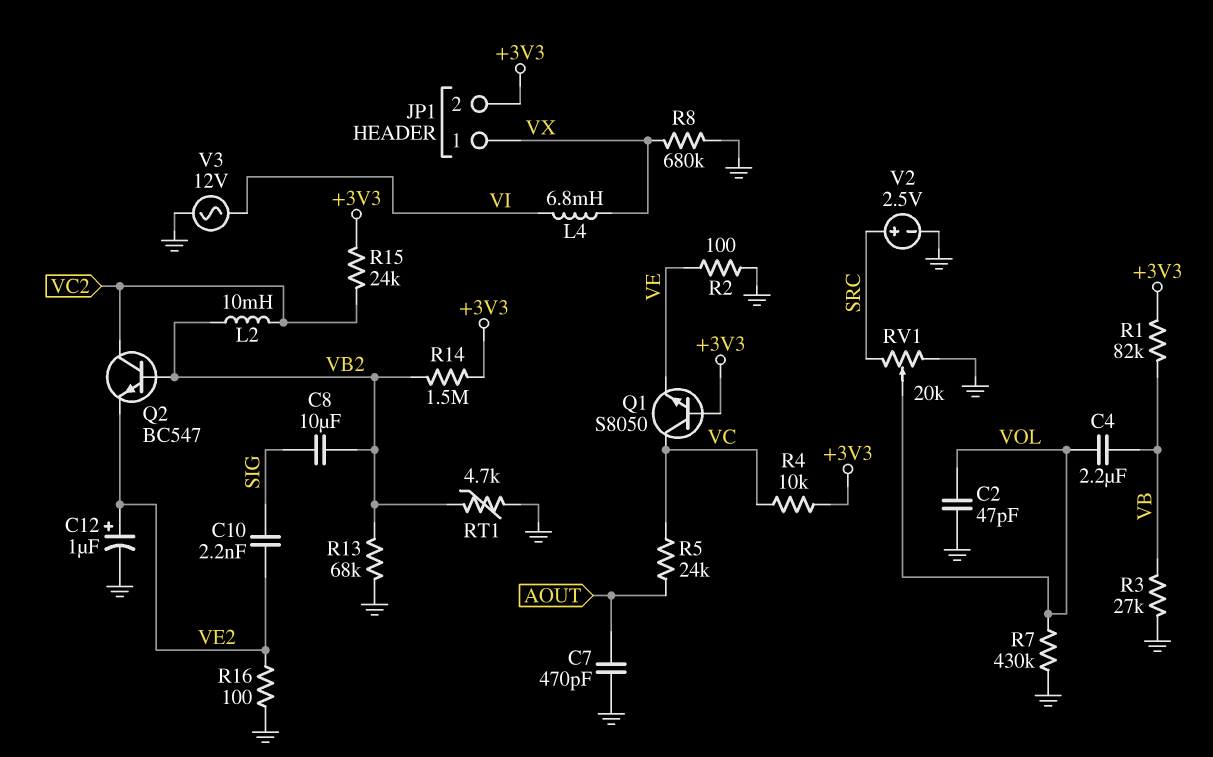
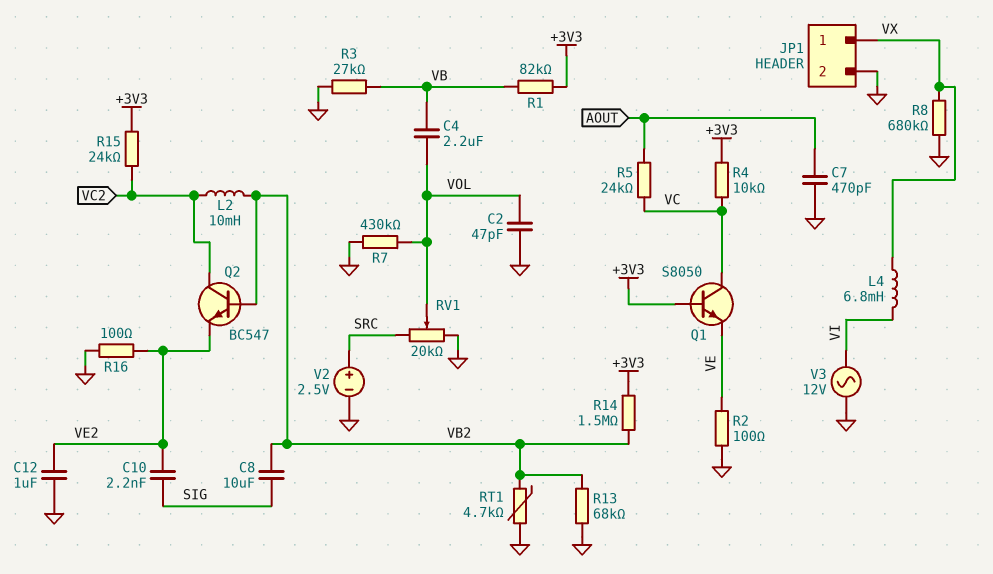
C12: 1uF (plus VE2, minus GND) -> 1uF (GND, VE2)
JP1 pin 2: +3V3 -> GND

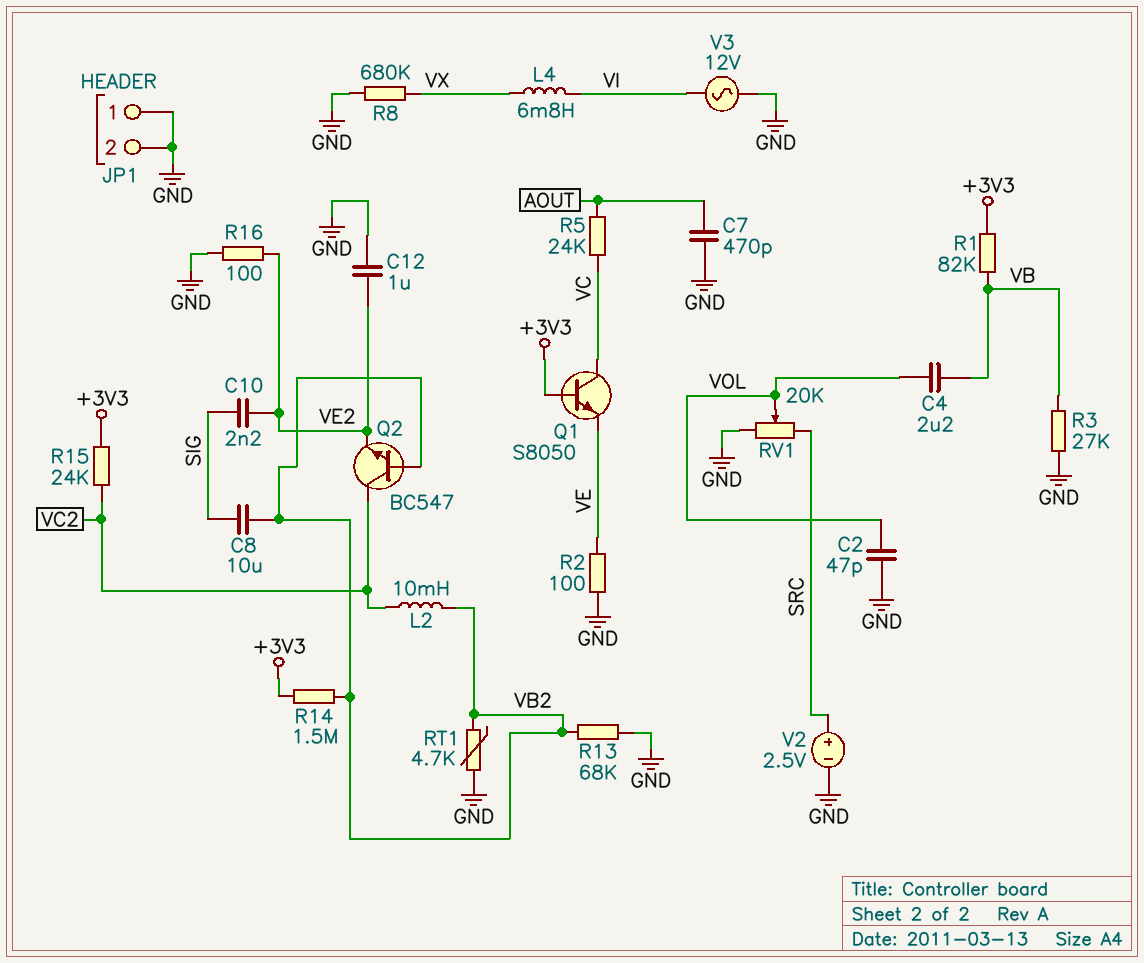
JP1 pin 1: VX -> GND
R4: 10k (+3V3, VC) -> none
R7: 430k (GND, VOL) -> none

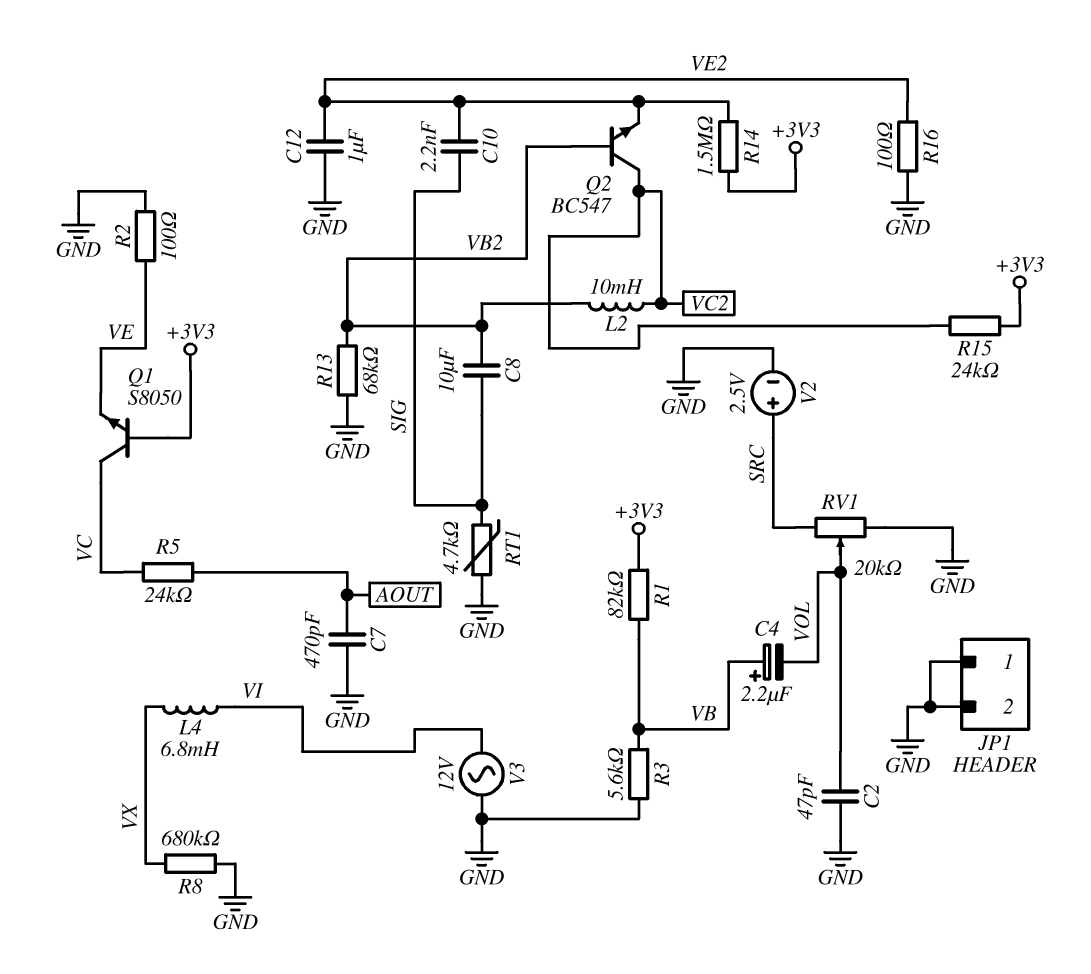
C4: 2.2uF (VB, VOL) -> 2.2uF (plus VB, minus VOL)
R3: 27k (GND, VB) -> 5.6k (GND, VB)
R14: 1.5M (+3V3, VB2) -> 1.5M (+3V3, VE2)
RT1: 4.7k (GND, VB2) -> 4.7k (GND, SIG)

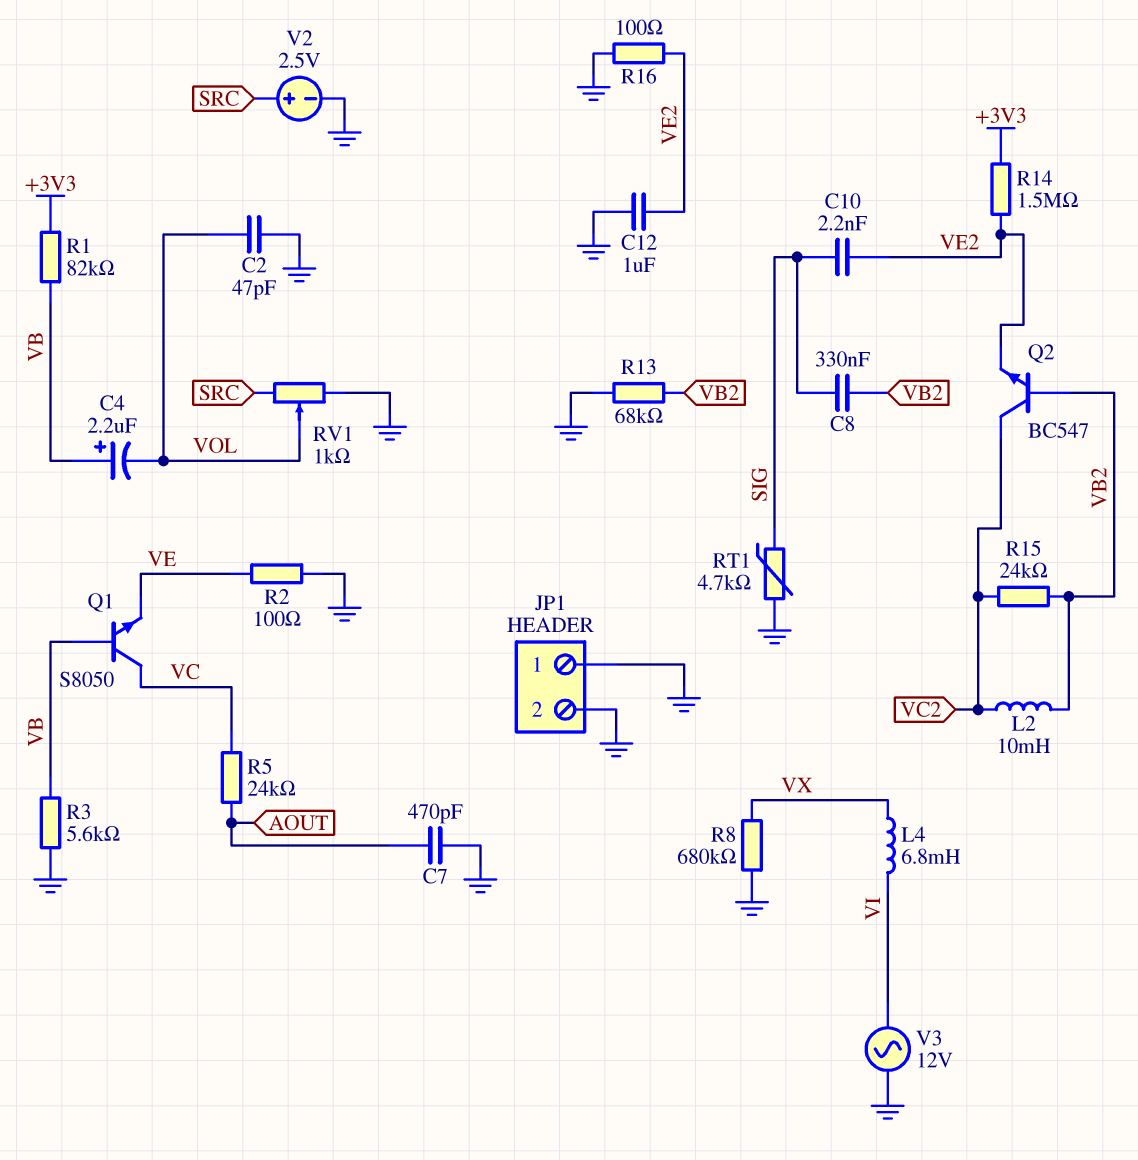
C8: 10uF (SIG, VB2) -> 330nF (SIG, VB2)
Q1: NPN S8050 (B +3V3, C VC, E VE) -> NPN S8050 (B VB, C VC, E VE)
R15: 24k (+3V3, VC2) -> 24k (VB2, VC2)
RV1: 20k (GND, SRC, wiper VOL) -> 1k (GND, SRC, wiper VOL)

